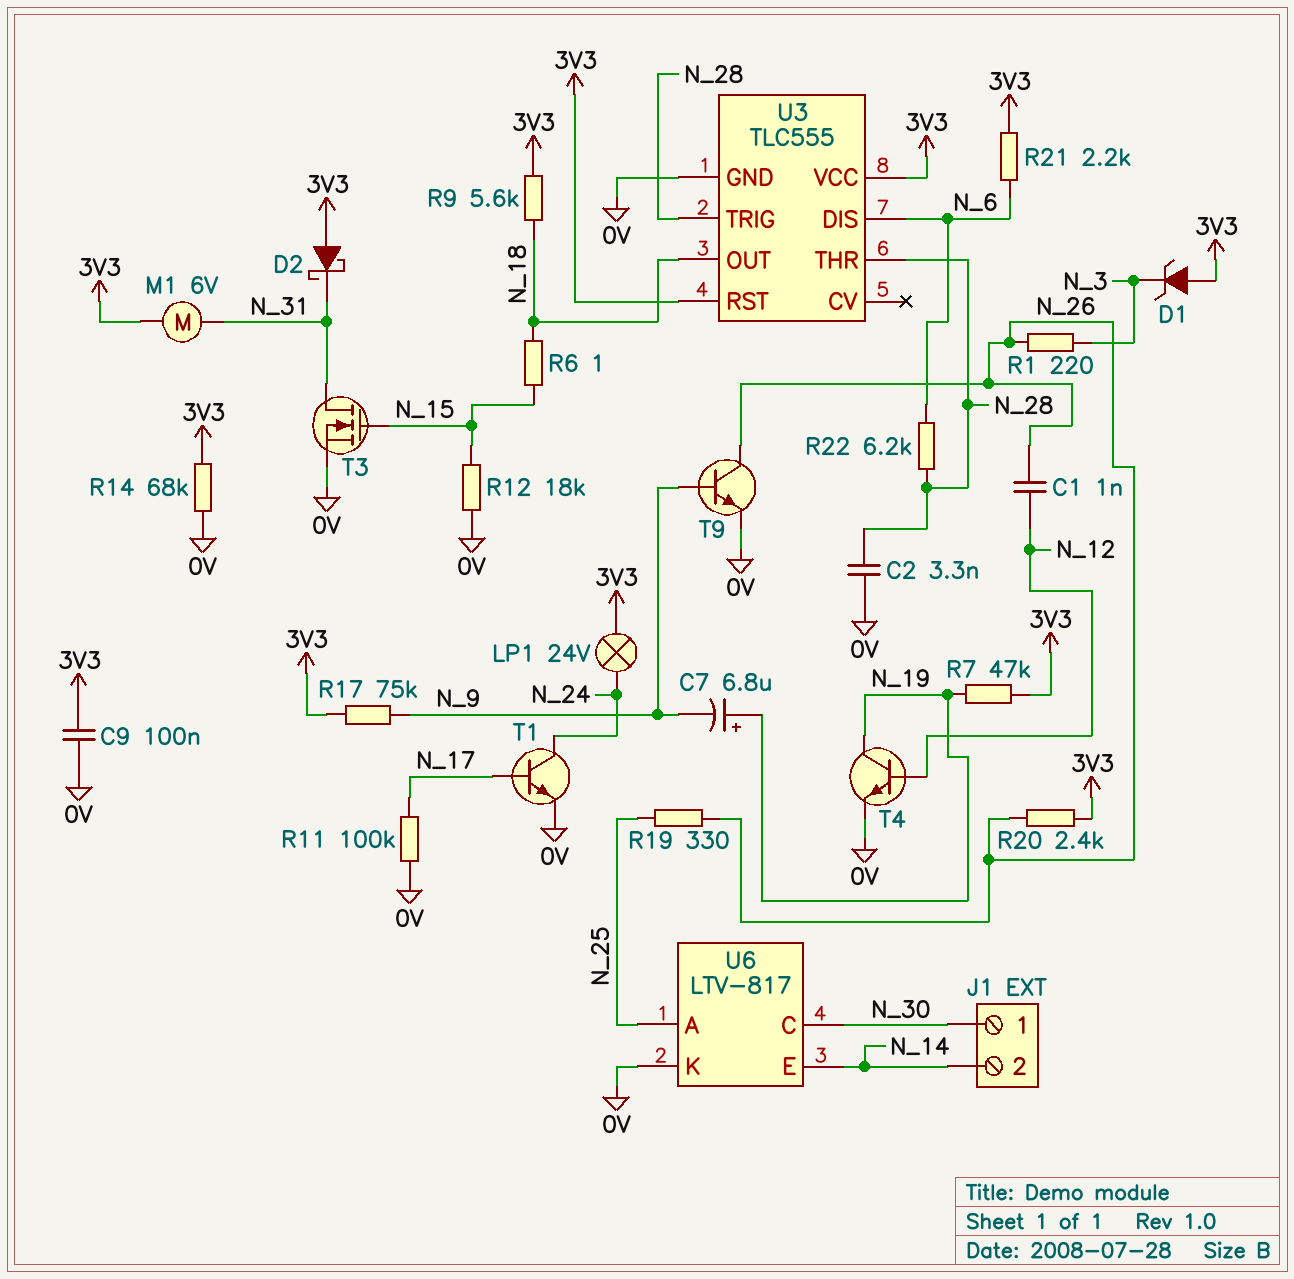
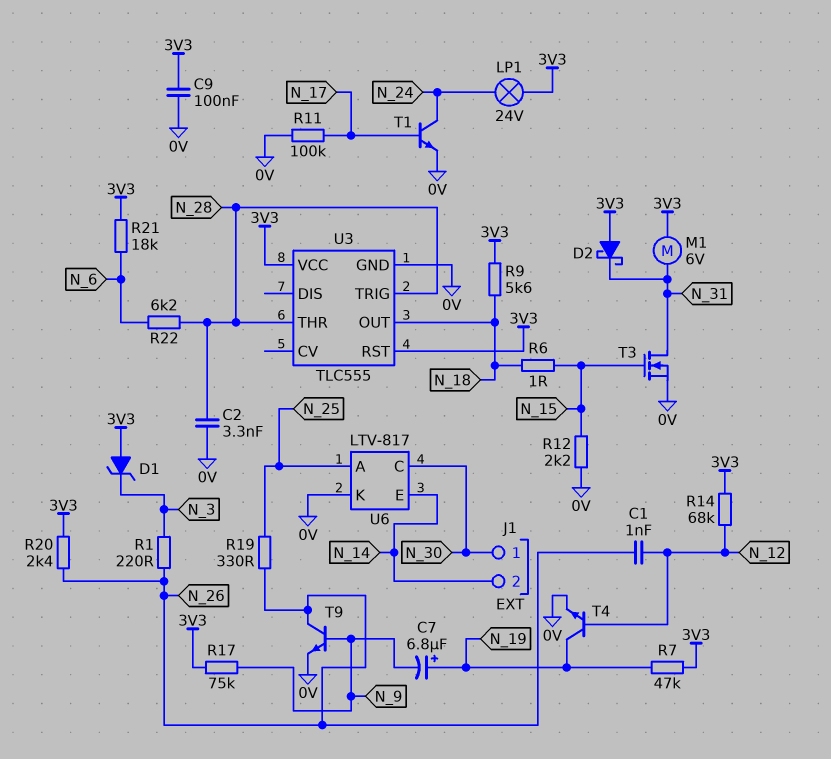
R12: 18k (0V, N_15) -> 2.2k (0V, N_15)
R14: 68k (0V, 3V3) -> 68k (3V3, N_12)
R21: 2.2k (3V3, N_6) -> 18k (3V3, N_6)
U3 pin DIS: N_6 -> none

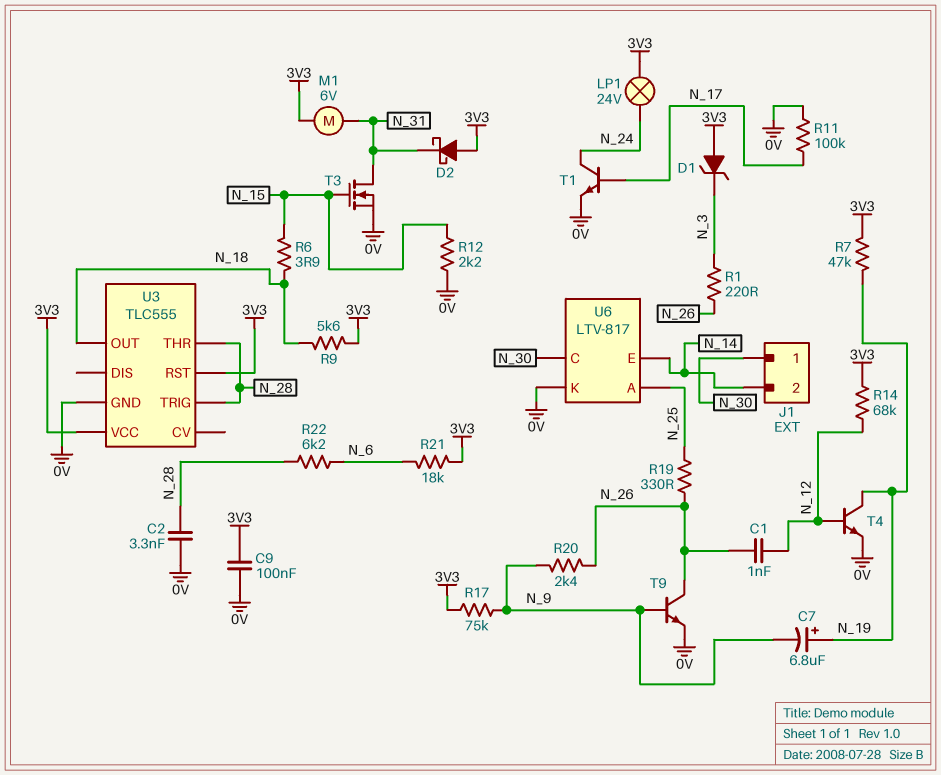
R6: 1 (N_15, N_18) -> 3.9 (N_15, N_18)
R20: 2.4k (3V3, N_26) -> 2.4k (N_9, N_26)

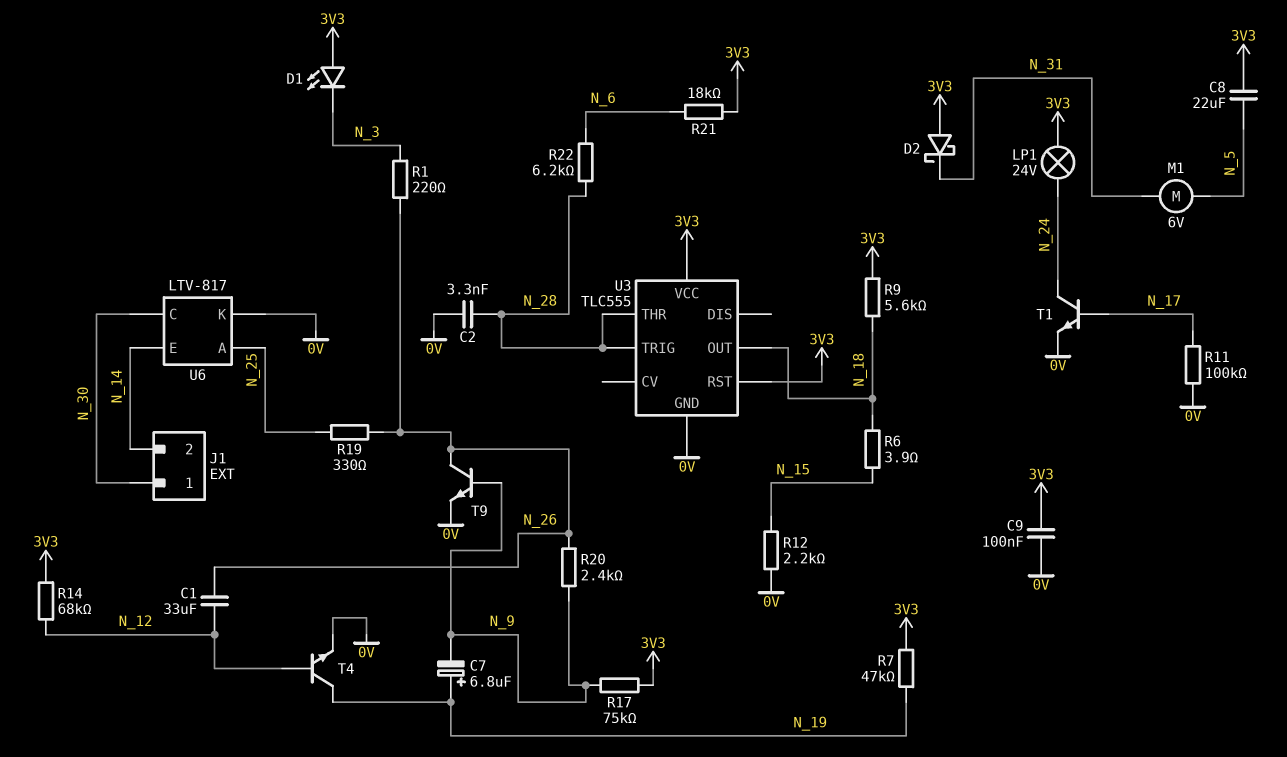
C1: 1nF (N_12, N_26) -> 33uF (N_12, N_26)
C8: none -> 22uF (3V3, N_5)
D1: zener (A 3V3, K N_3) -> LED (A 3V3, K N_3)
M1: motor 6V (3V3, N_31) -> motor 6V (N_5, N_31)
T3: NMOS (G N_15, D N_31, S 0V) -> none

